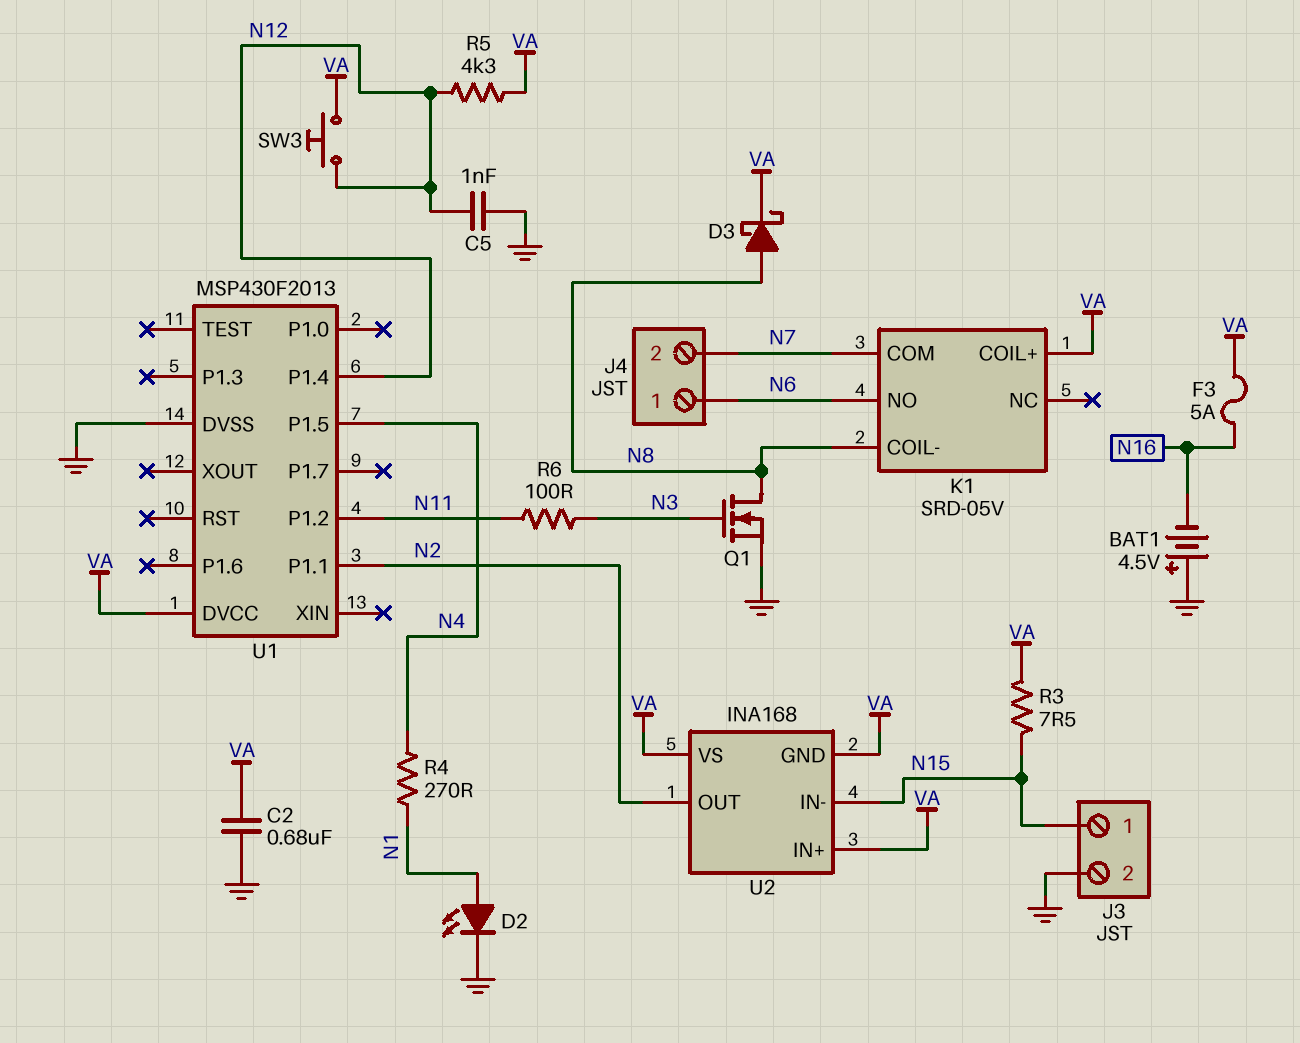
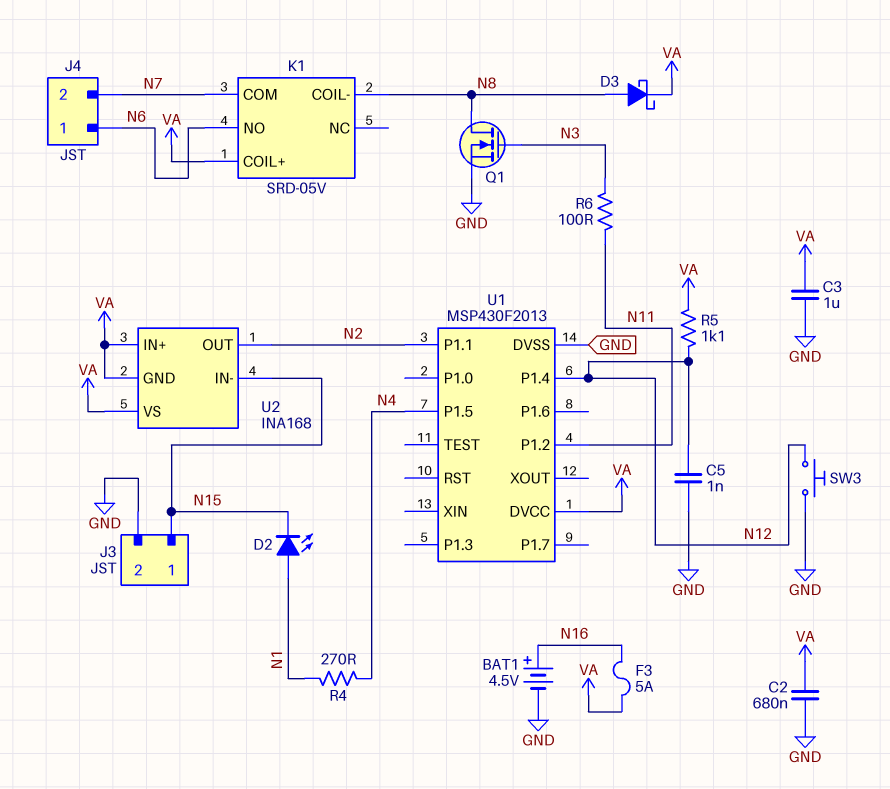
BAT1: 4.5V (plus GND, minus N16) -> 4.5V (plus N16, minus GND)
C3: none -> 1uF (GND, VA)
D2: LED (A N1, K GND) -> LED (A N1, K N15)
R3: 7.5 (N15, VA) -> none
R5: 4.3k (N12, VA) -> 1.1k (N12, VA)
SW3: button (N12, VA) -> button (GND, N12)

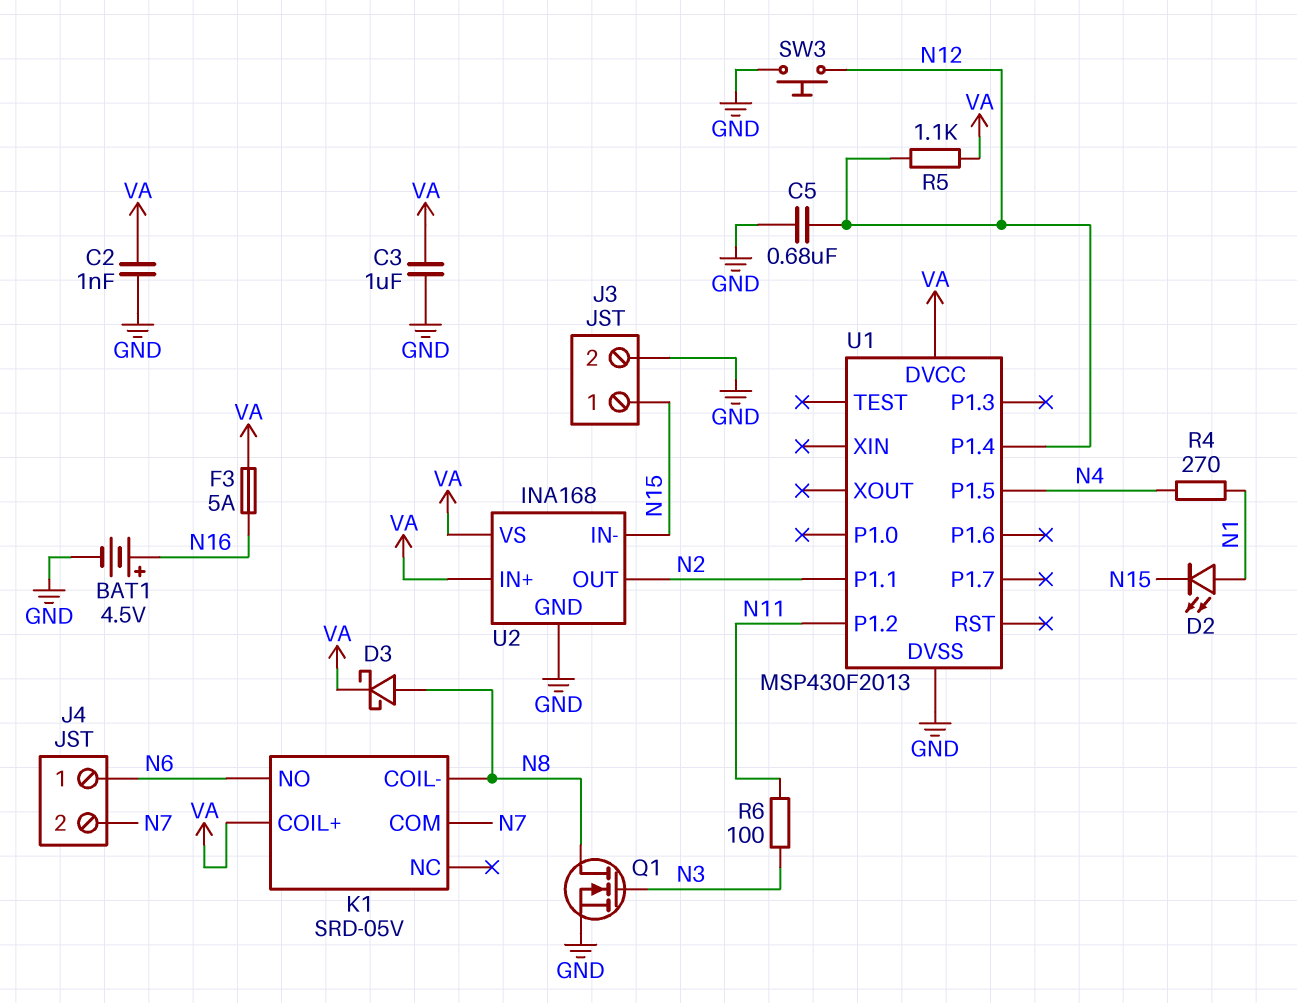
C2: 680nF (GND, VA) -> 1nF (GND, VA)
C5: 1nF (GND, N12) -> 680nF (GND, N12)
U2 pin GND: VA -> GND

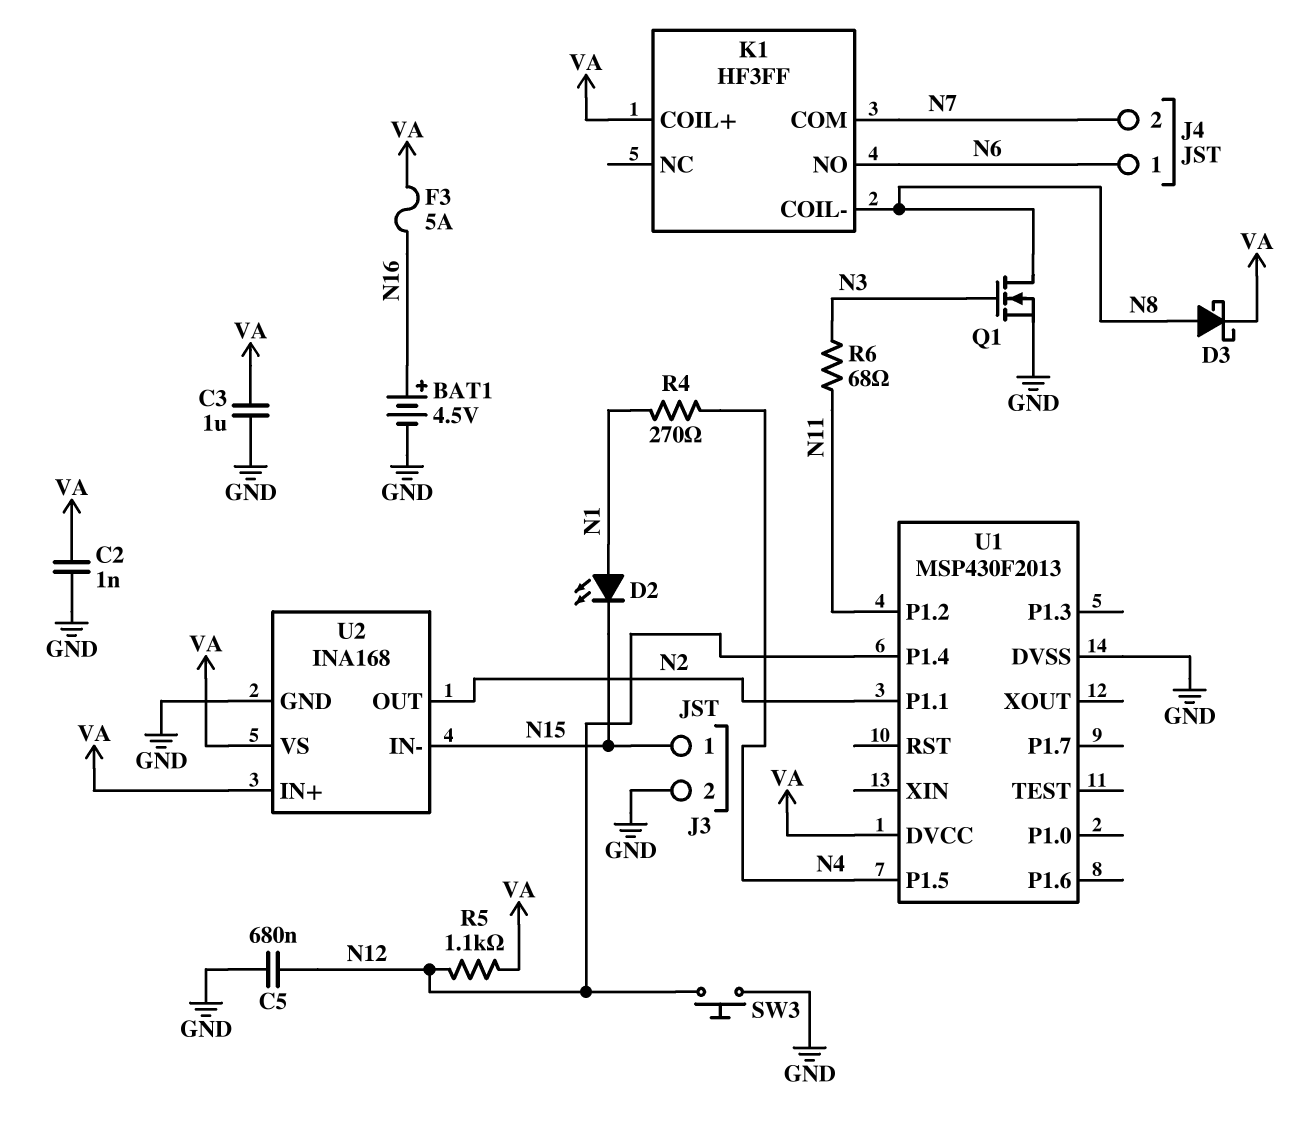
K1: SRD-05V -> HF3FF
R6: 100 (N3, N11) -> 68 (N3, N11)

